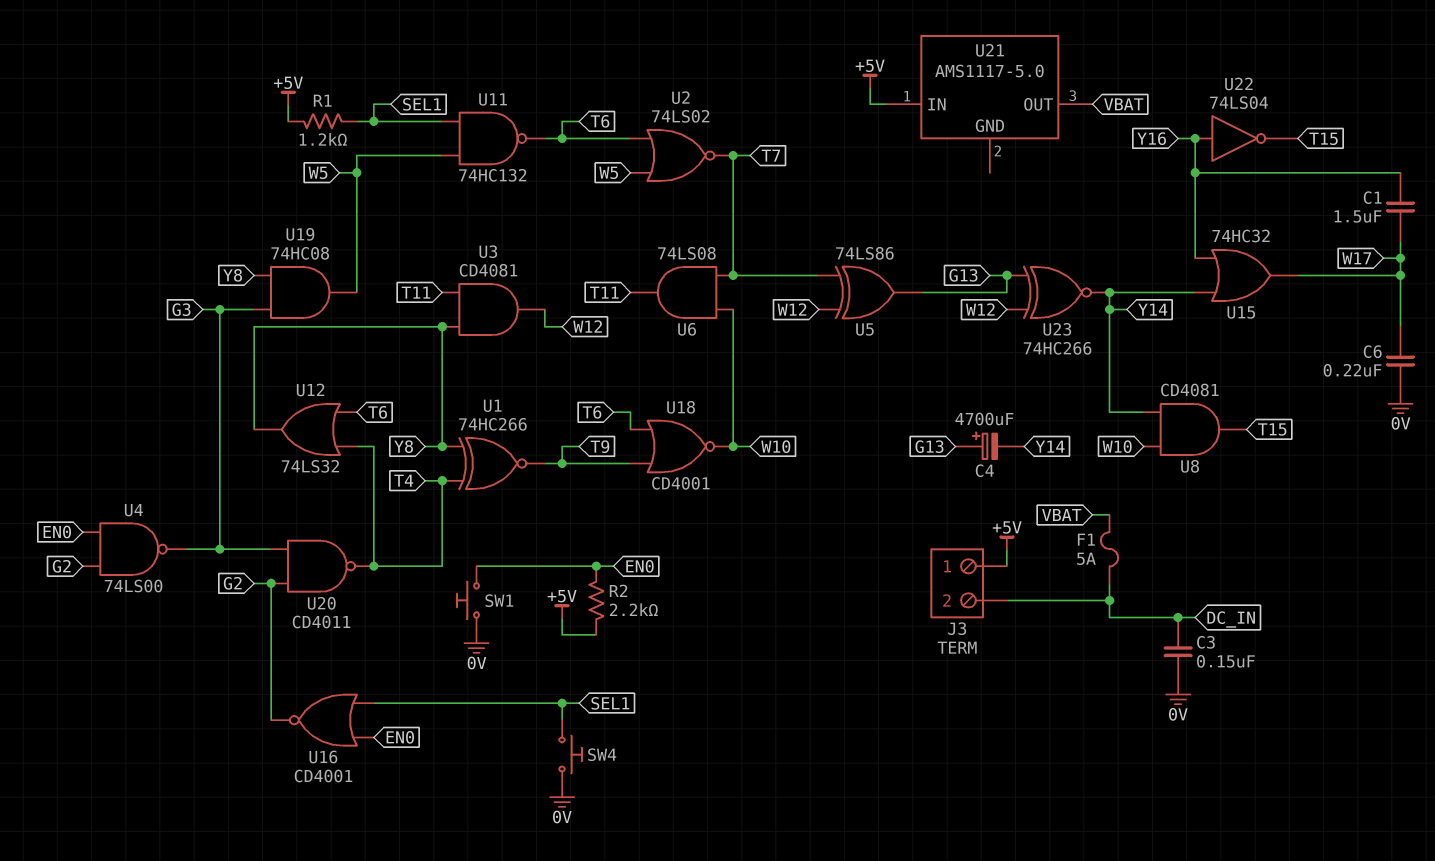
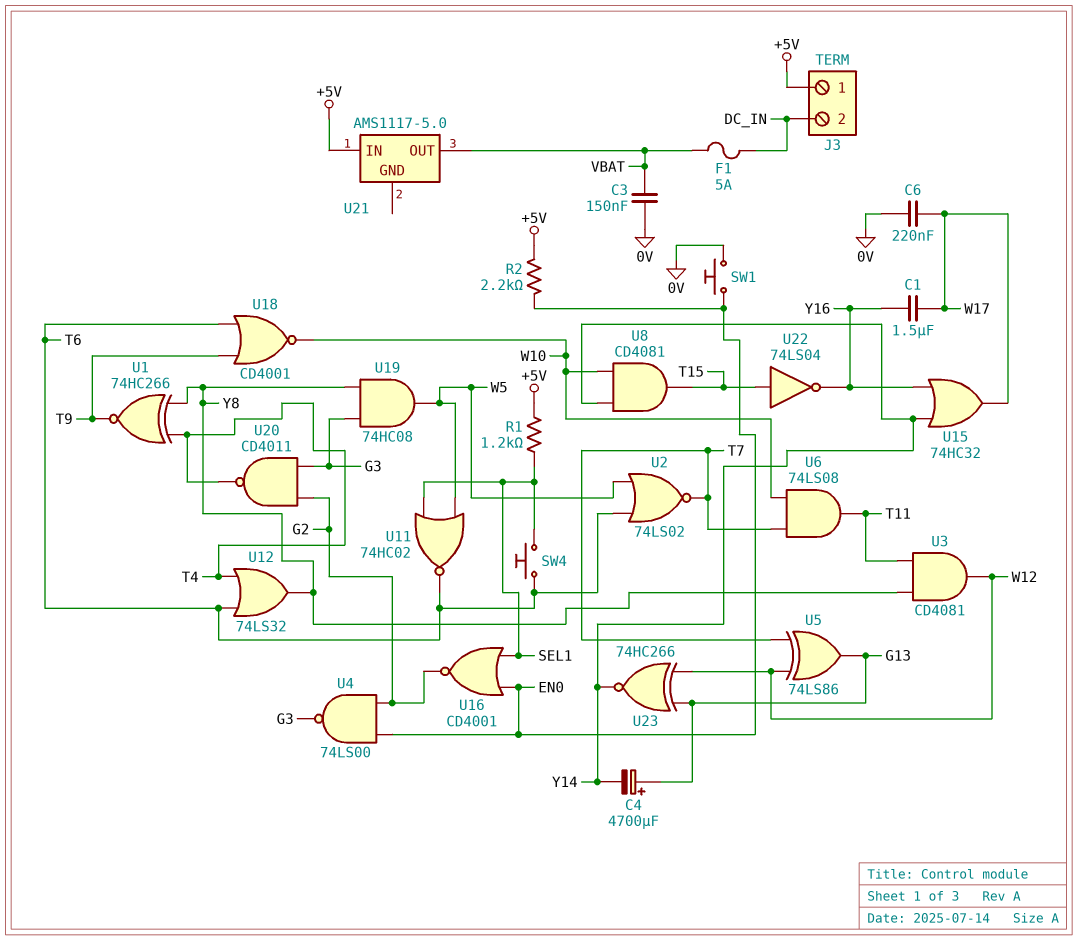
C3: 150nF (0V, DC_IN) -> 150nF (0V, VBAT)
SW4: button (0V, SEL1) -> button (SEL1, T6)
U11: NAND 74HC132 (in SEL1, in W5, out T6) -> NOR 74HC02 (in SEL1, in W5, out T6)
U22: NOT 74LS04 (in Y16, out T15) -> NOT 74LS04 (in T15, out Y16)

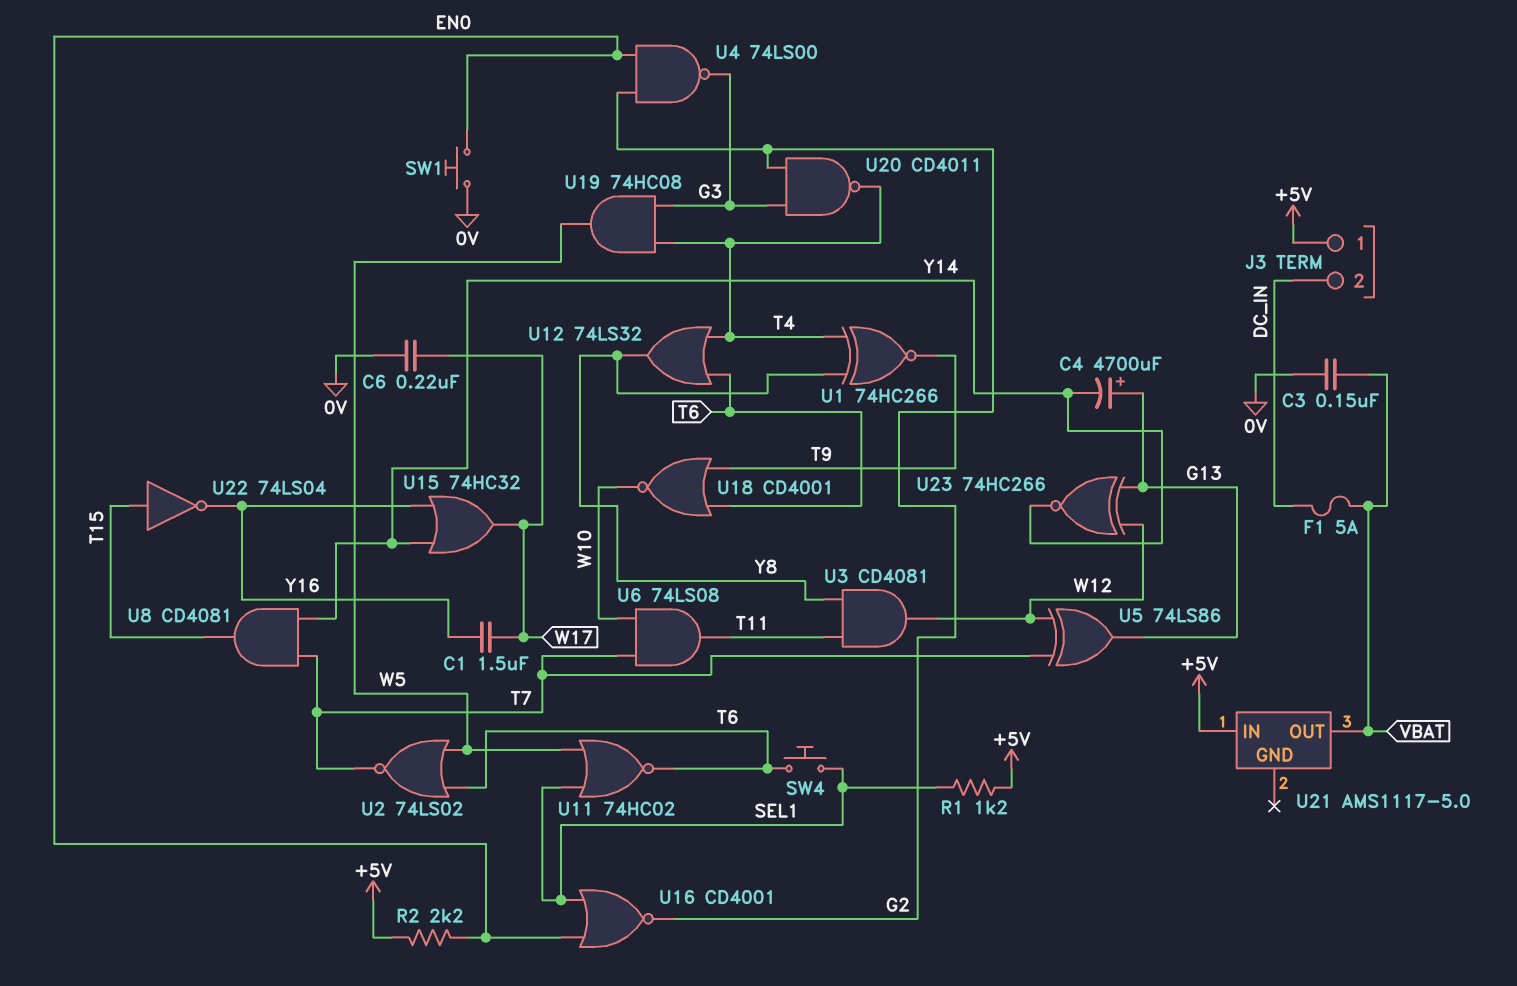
U8: AND CD4081 (in W10, in Y14, out T15) -> AND CD4081 (in T7, in Y14, out T15)
U19: AND 74HC08 (in G3, in Y8, out W5) -> AND 74HC08 (in G3, in T4, out W5)

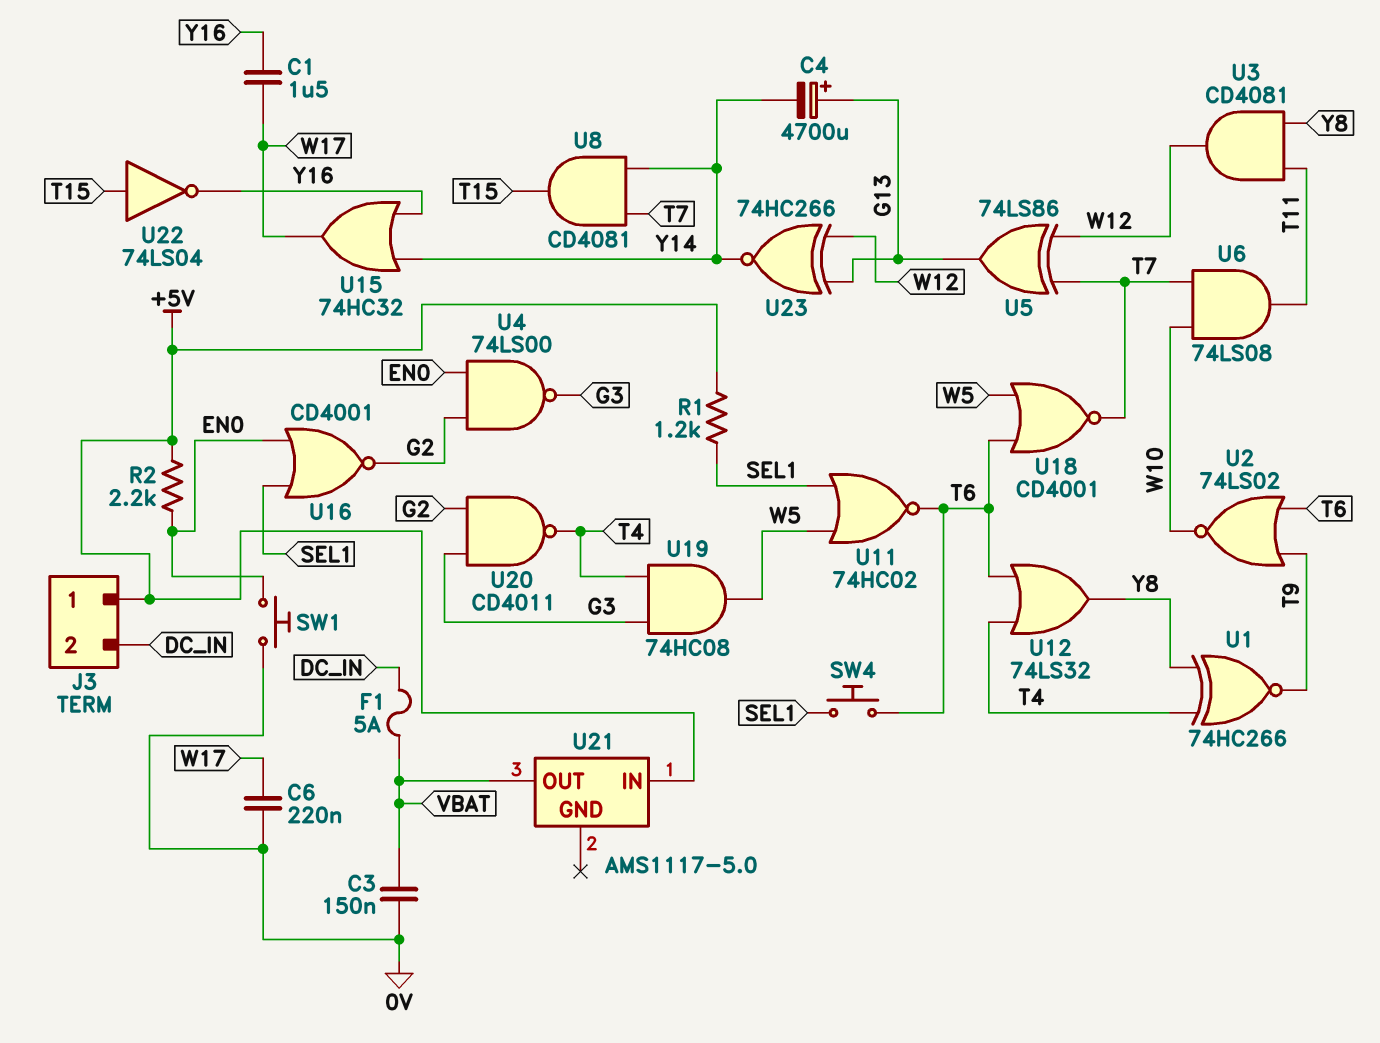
U2: NOR 74LS02 (in T6, in W5, out T7) -> NOR 74LS02 (in T6, in T9, out W10)
U18: NOR CD4001 (in T6, in T9, out W10) -> NOR CD4001 (in T6, in W5, out T7)

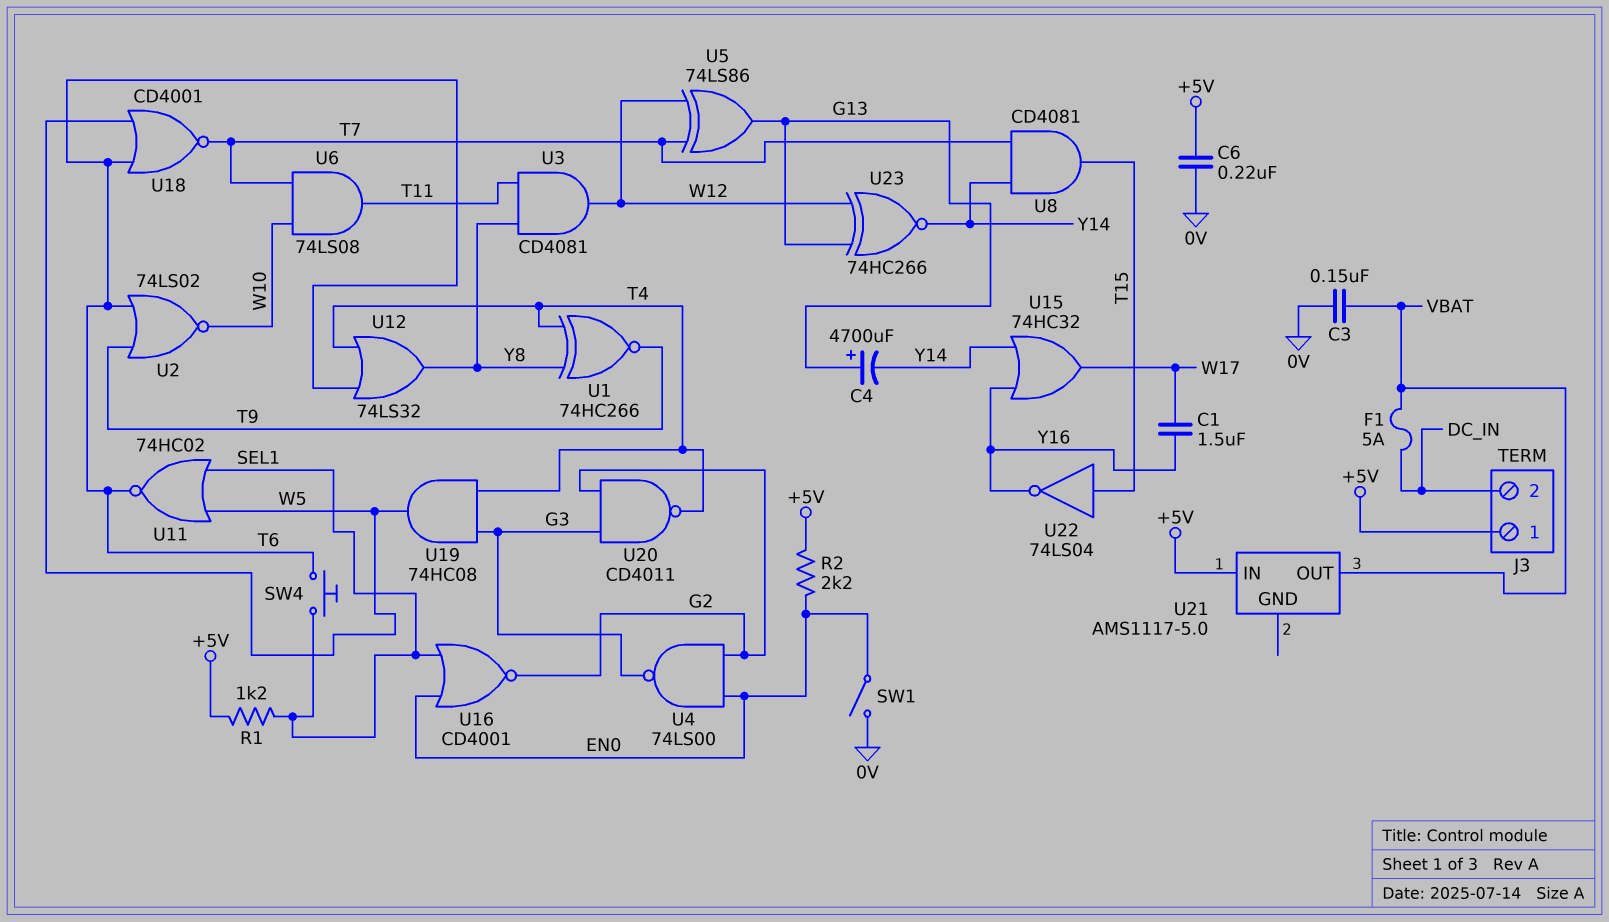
C6: 220nF (0V, W17) -> 220nF (+5V, 0V)
SW1: button (0V, EN0) -> switch (0V, EN0)

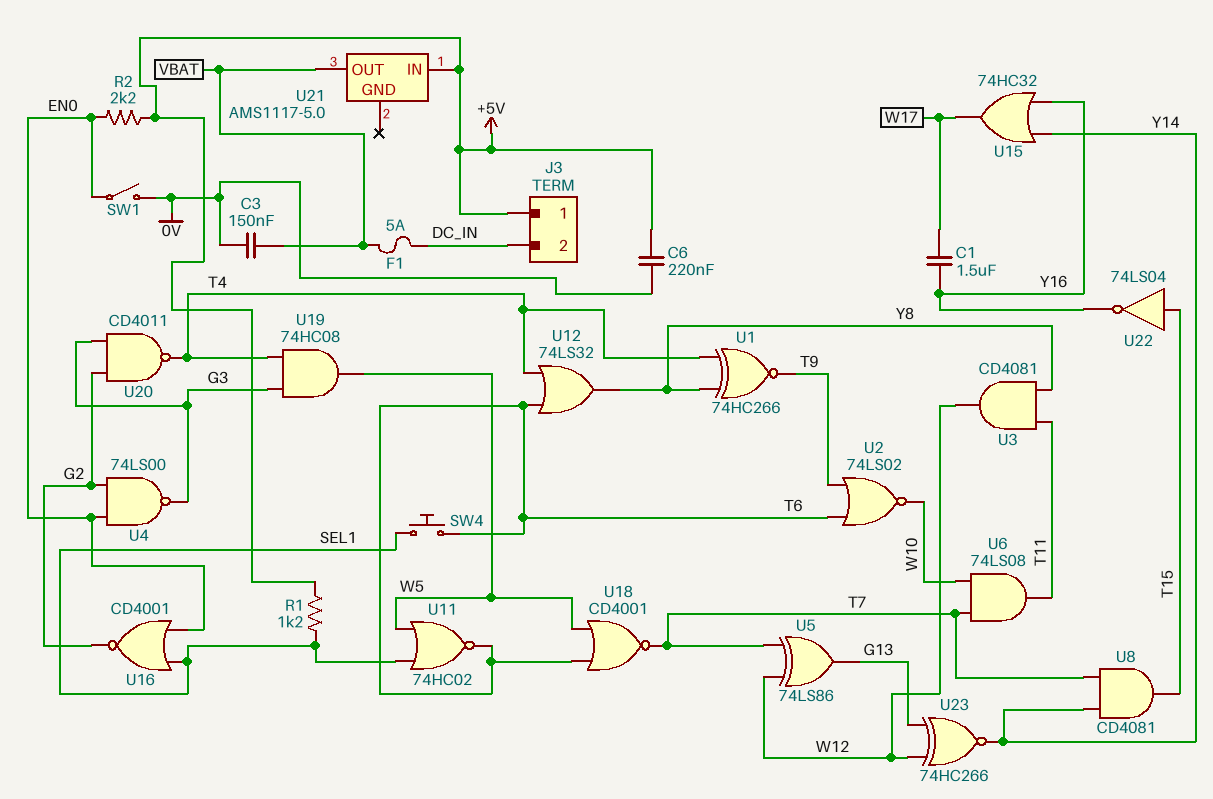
C4: 4700uF (plus G13, minus Y14) -> none

